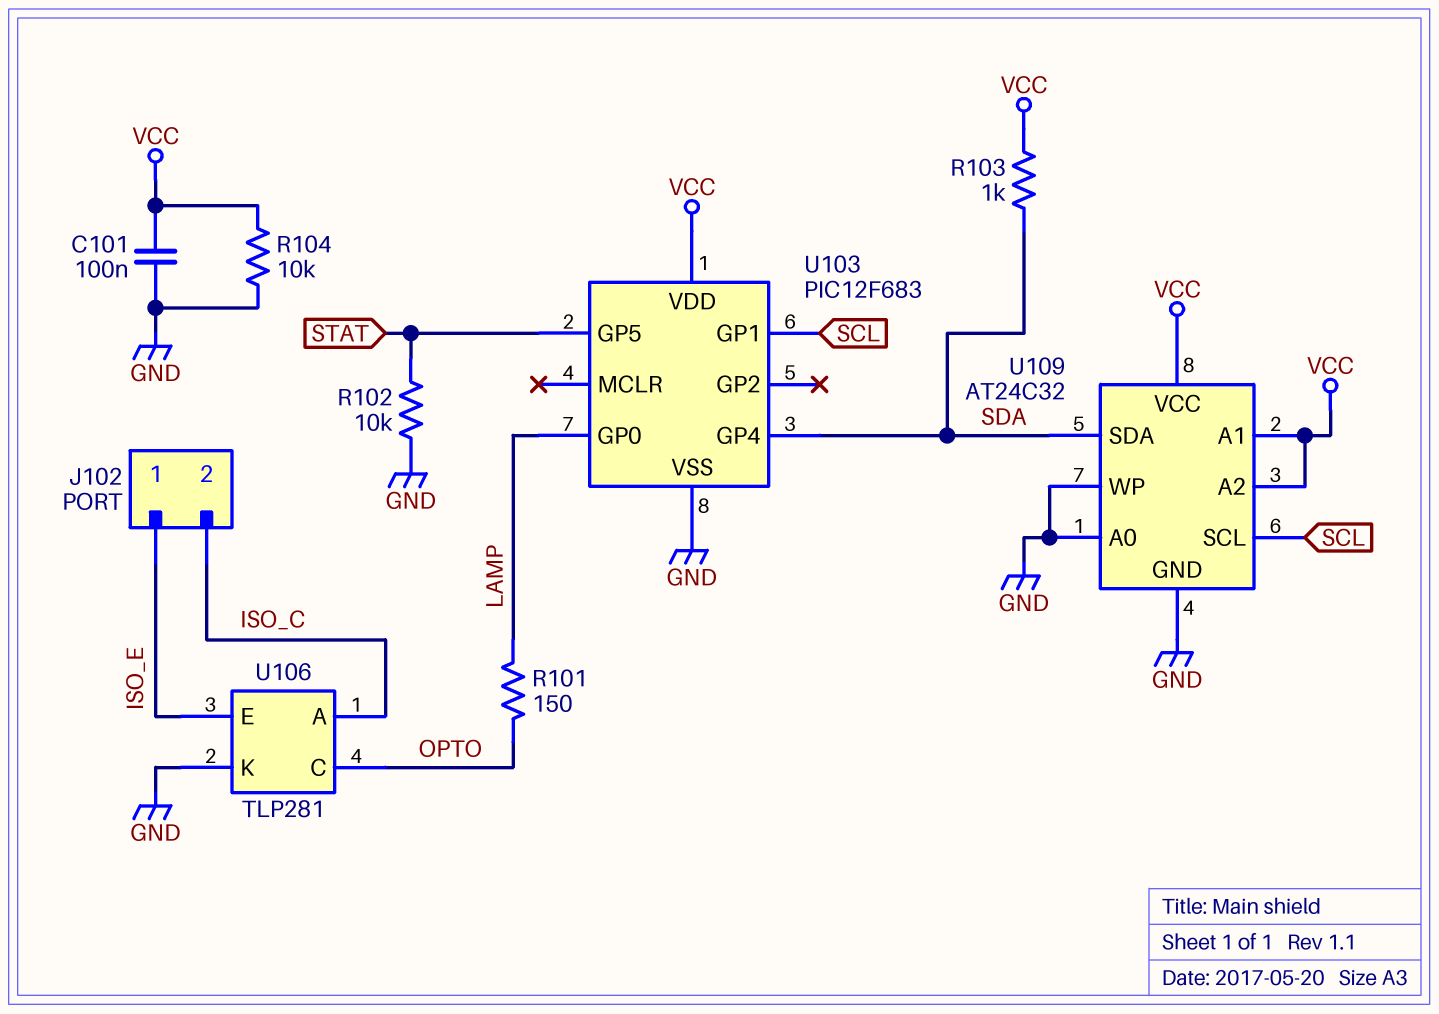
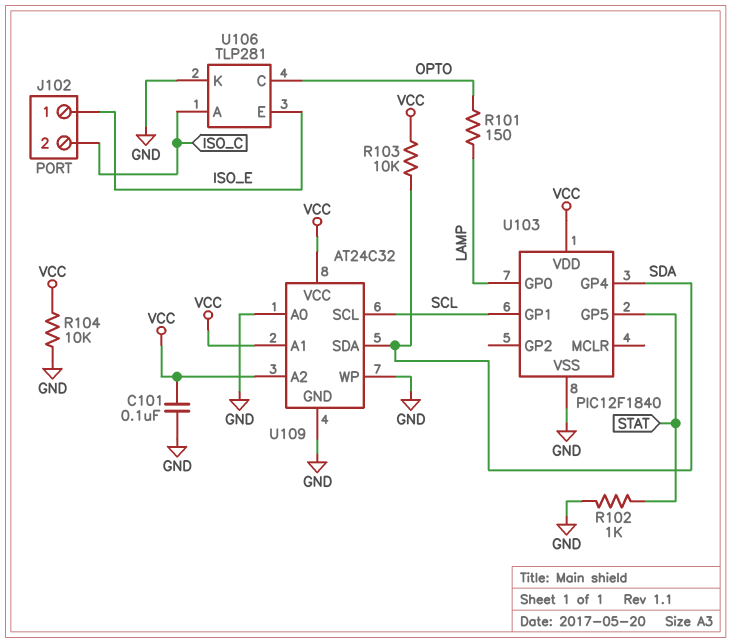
R102: 10k (GND, STAT) -> 1k (GND, STAT)
R103: 1k (SDA, VCC) -> 10k (SDA, VCC)
U103: PIC12F683 -> PIC12F1840

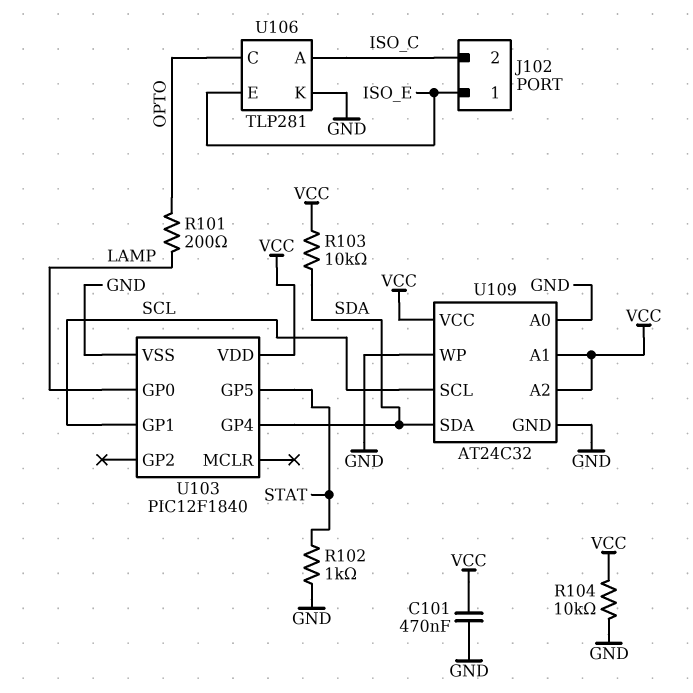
C101: 100nF (GND, VCC) -> 470nF (GND, VCC)
R101: 150 (LAMP, OPTO) -> 200 (LAMP, OPTO)

